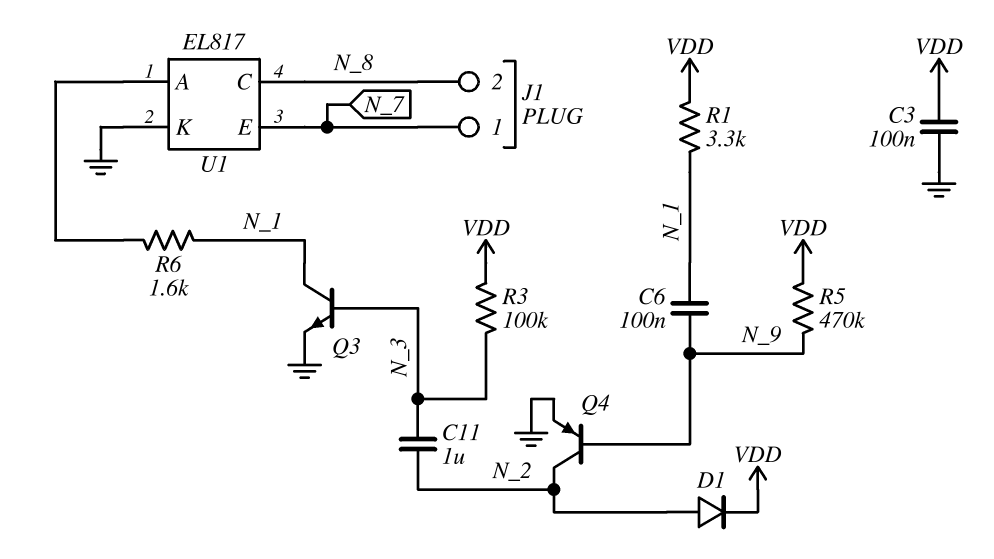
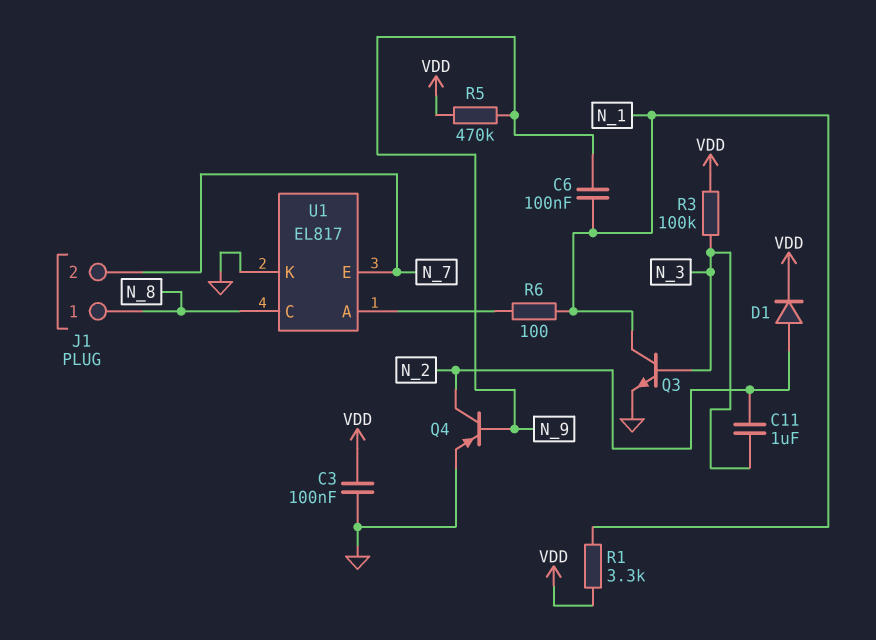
J1 pin 1: N_7 -> N_8
J1 pin 2: N_8 -> N_7
R6: 1.6k (N_1, U1/A) -> 100 (N_1, U1/A)

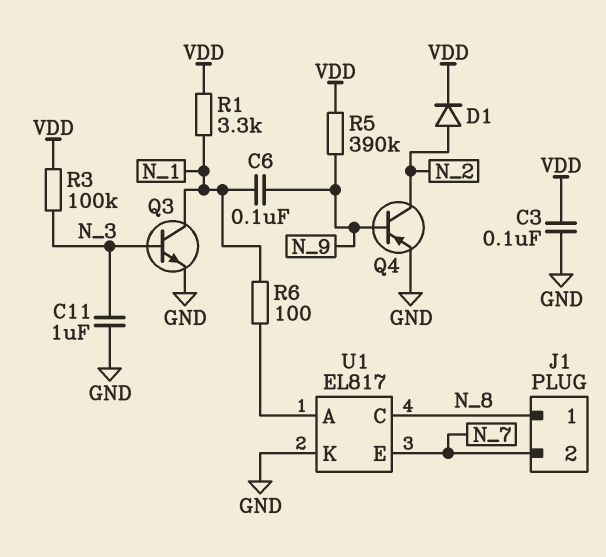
C11: 1uF (N_2, N_3) -> 1uF (GND, N_3)
R5: 470k (N_9, VDD) -> 390k (N_9, VDD)

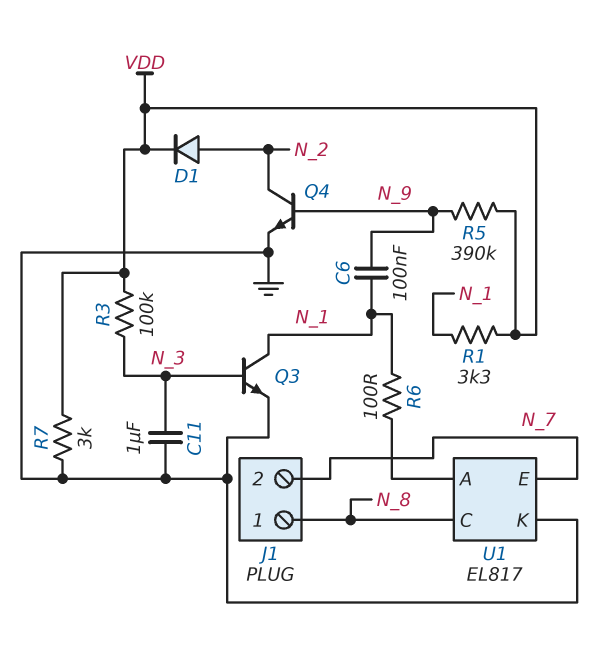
C3: 100nF (GND, VDD) -> none
Q4: PNP (B N_9, C N_2, E GND) -> NPN (B N_9, C N_2, E GND)
R7: none -> 3k (GND, VDD)

